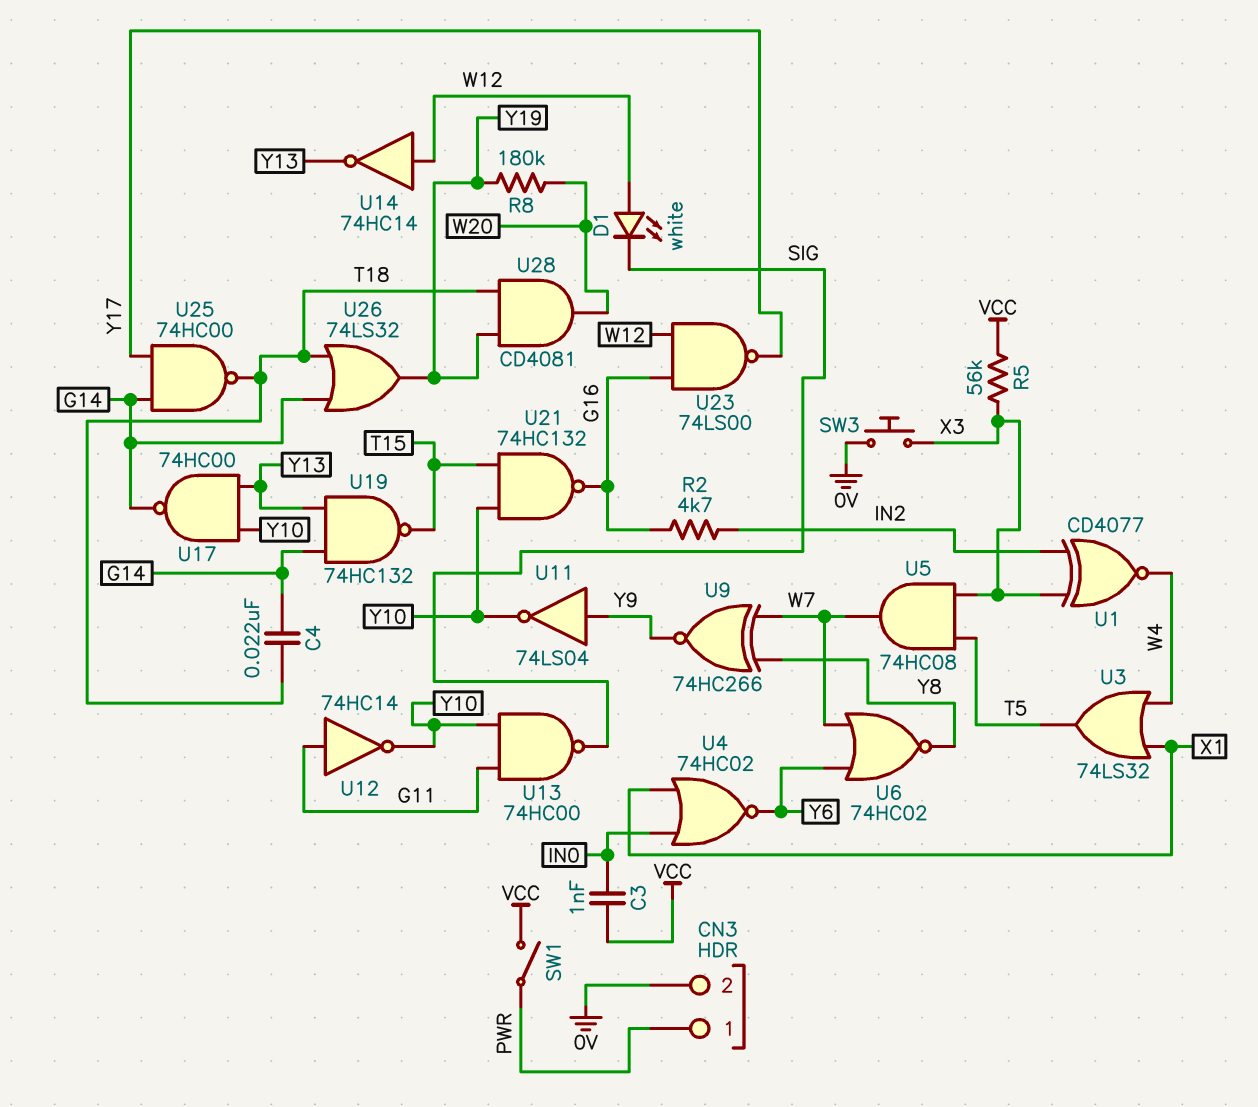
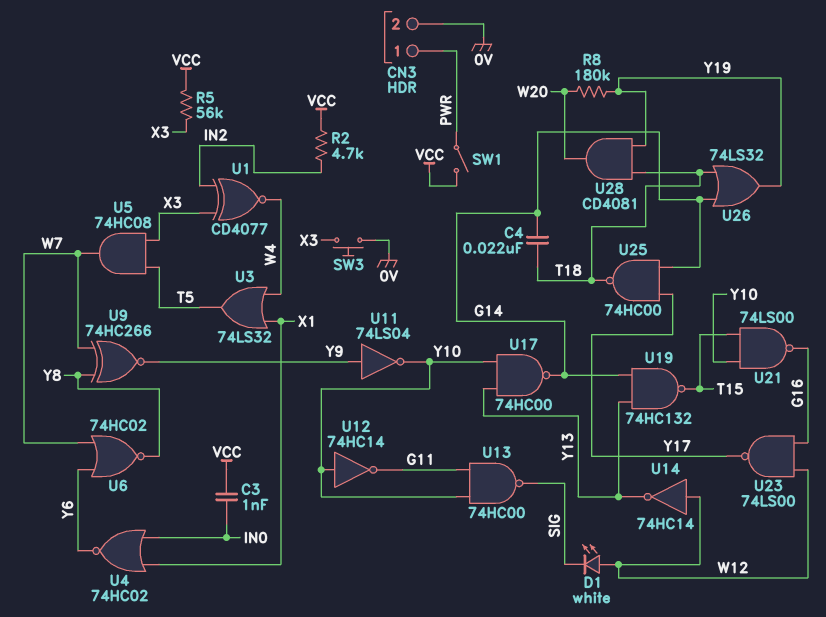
R2: 4.7k (G16, IN2) -> 4.7k (IN2, VCC)
U12: NOT 74HC14 (in G11, out Y10) -> NOT 74HC14 (in Y10, out G11)
U21: NAND 74HC132 (in T15, in Y10, out G16) -> NAND 74LS00 (in T15, in Y10, out G16)

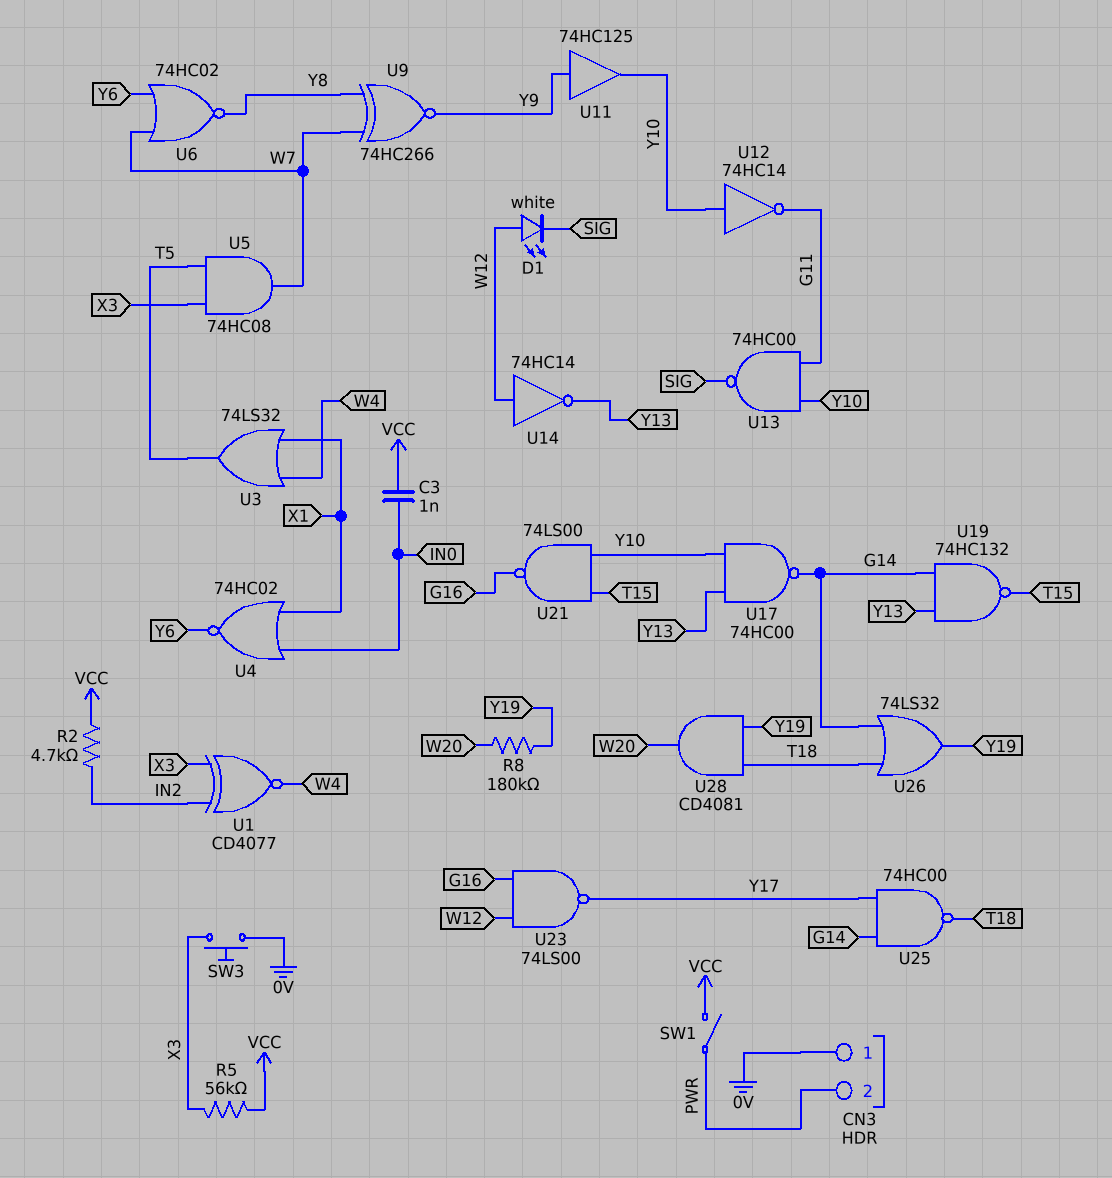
C4: 22nF (G14, T18) -> none
CN3 pin 1: PWR -> 0V
CN3 pin 2: 0V -> PWR
U11: NOT 74LS04 (in Y9, out Y10) -> buffer 74HC125 (in Y9, out Y10)

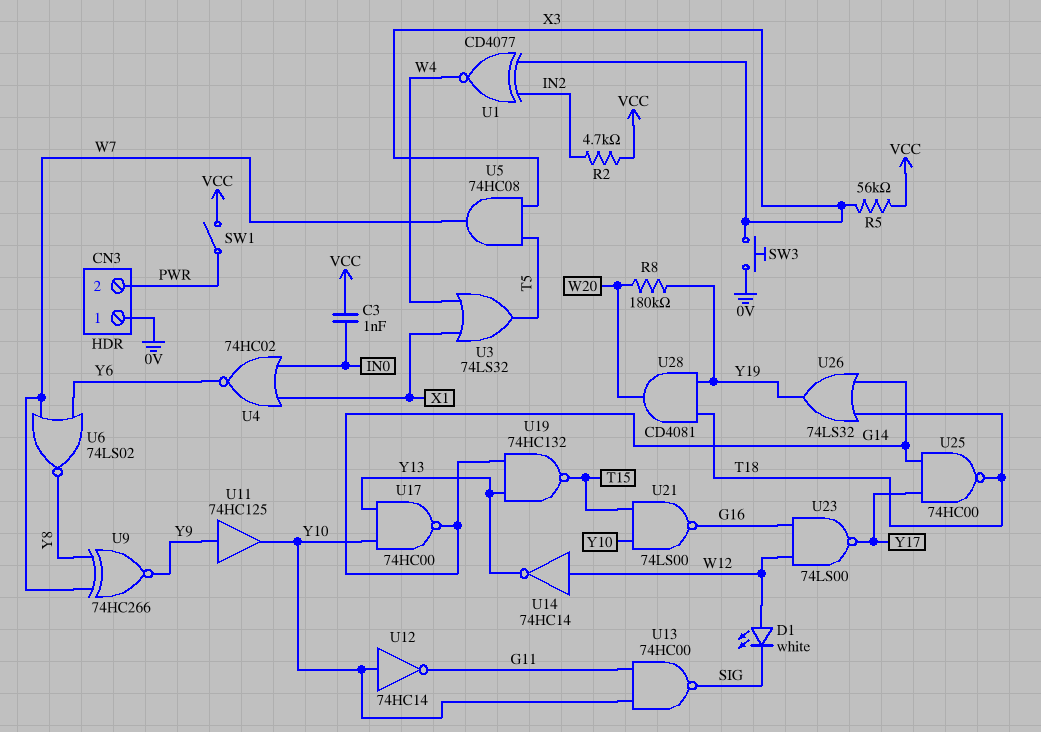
U6: NOR 74HC02 (in W7, in Y6, out Y8) -> NOR 74LS02 (in W7, in Y6, out Y8)

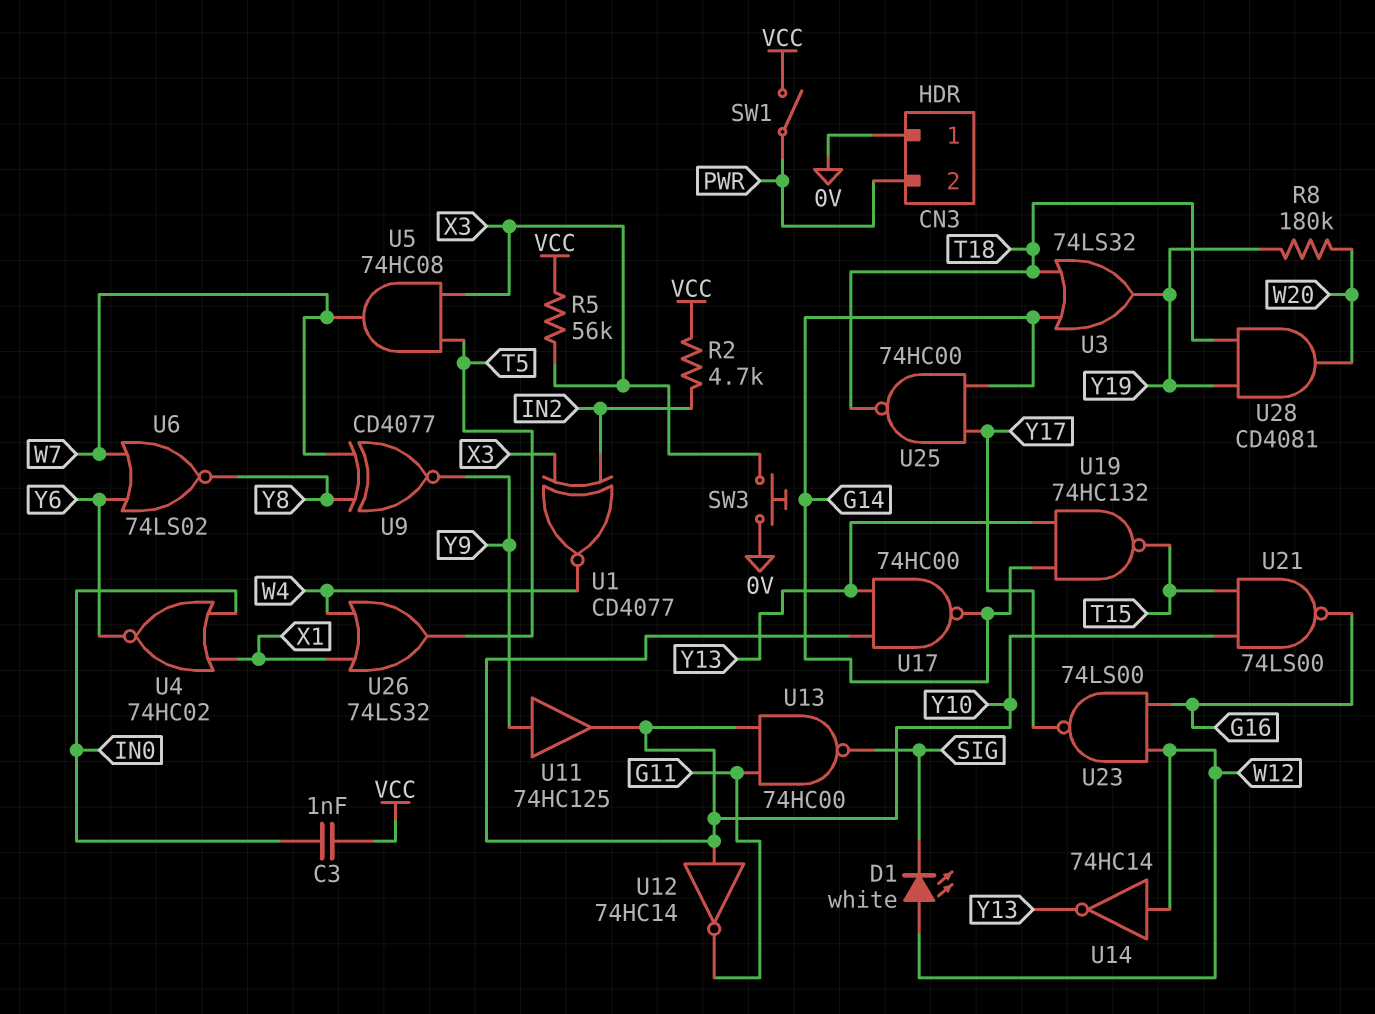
U3: OR 74LS32 (in W4, in X1, out T5) -> OR 74LS32 (in G14, in T18, out Y19)
U9: XNOR 74HC266 (in W7, in Y8, out Y9) -> XNOR CD4077 (in W7, in Y8, out Y9)
U26: OR 74LS32 (in G14, in T18, out Y19) -> OR 74LS32 (in W4, in X1, out T5)

